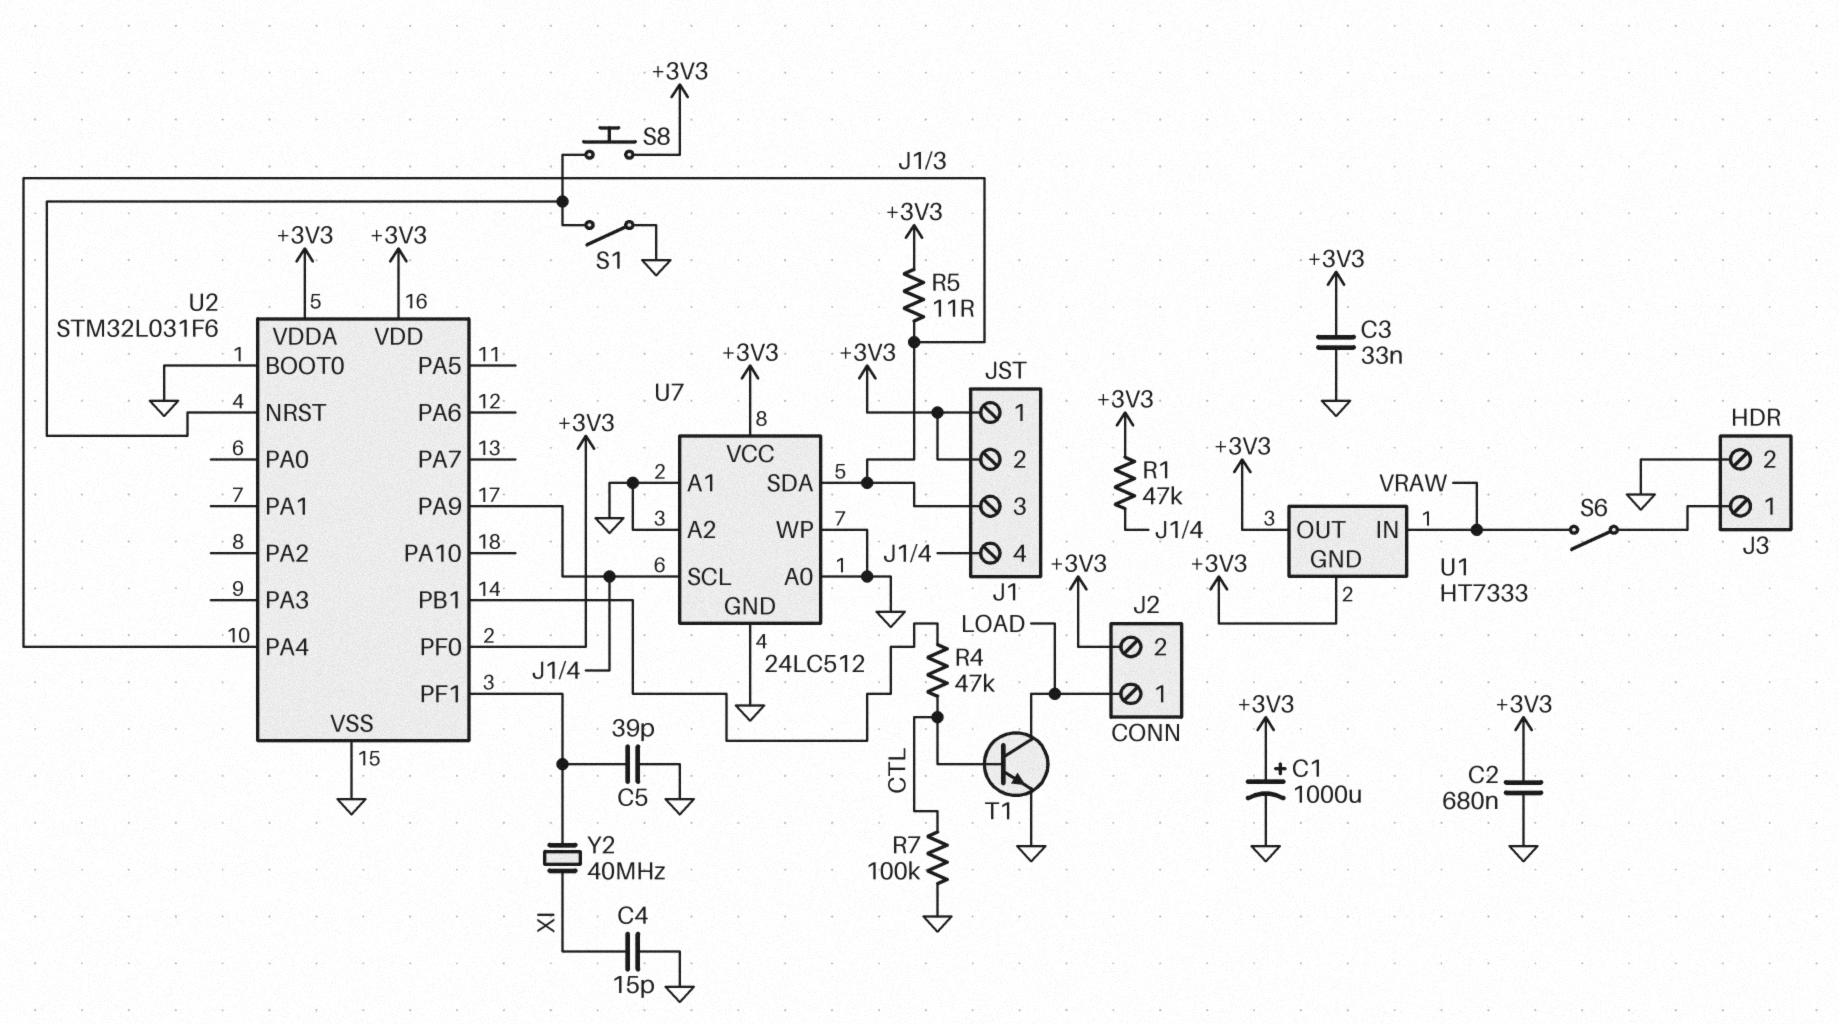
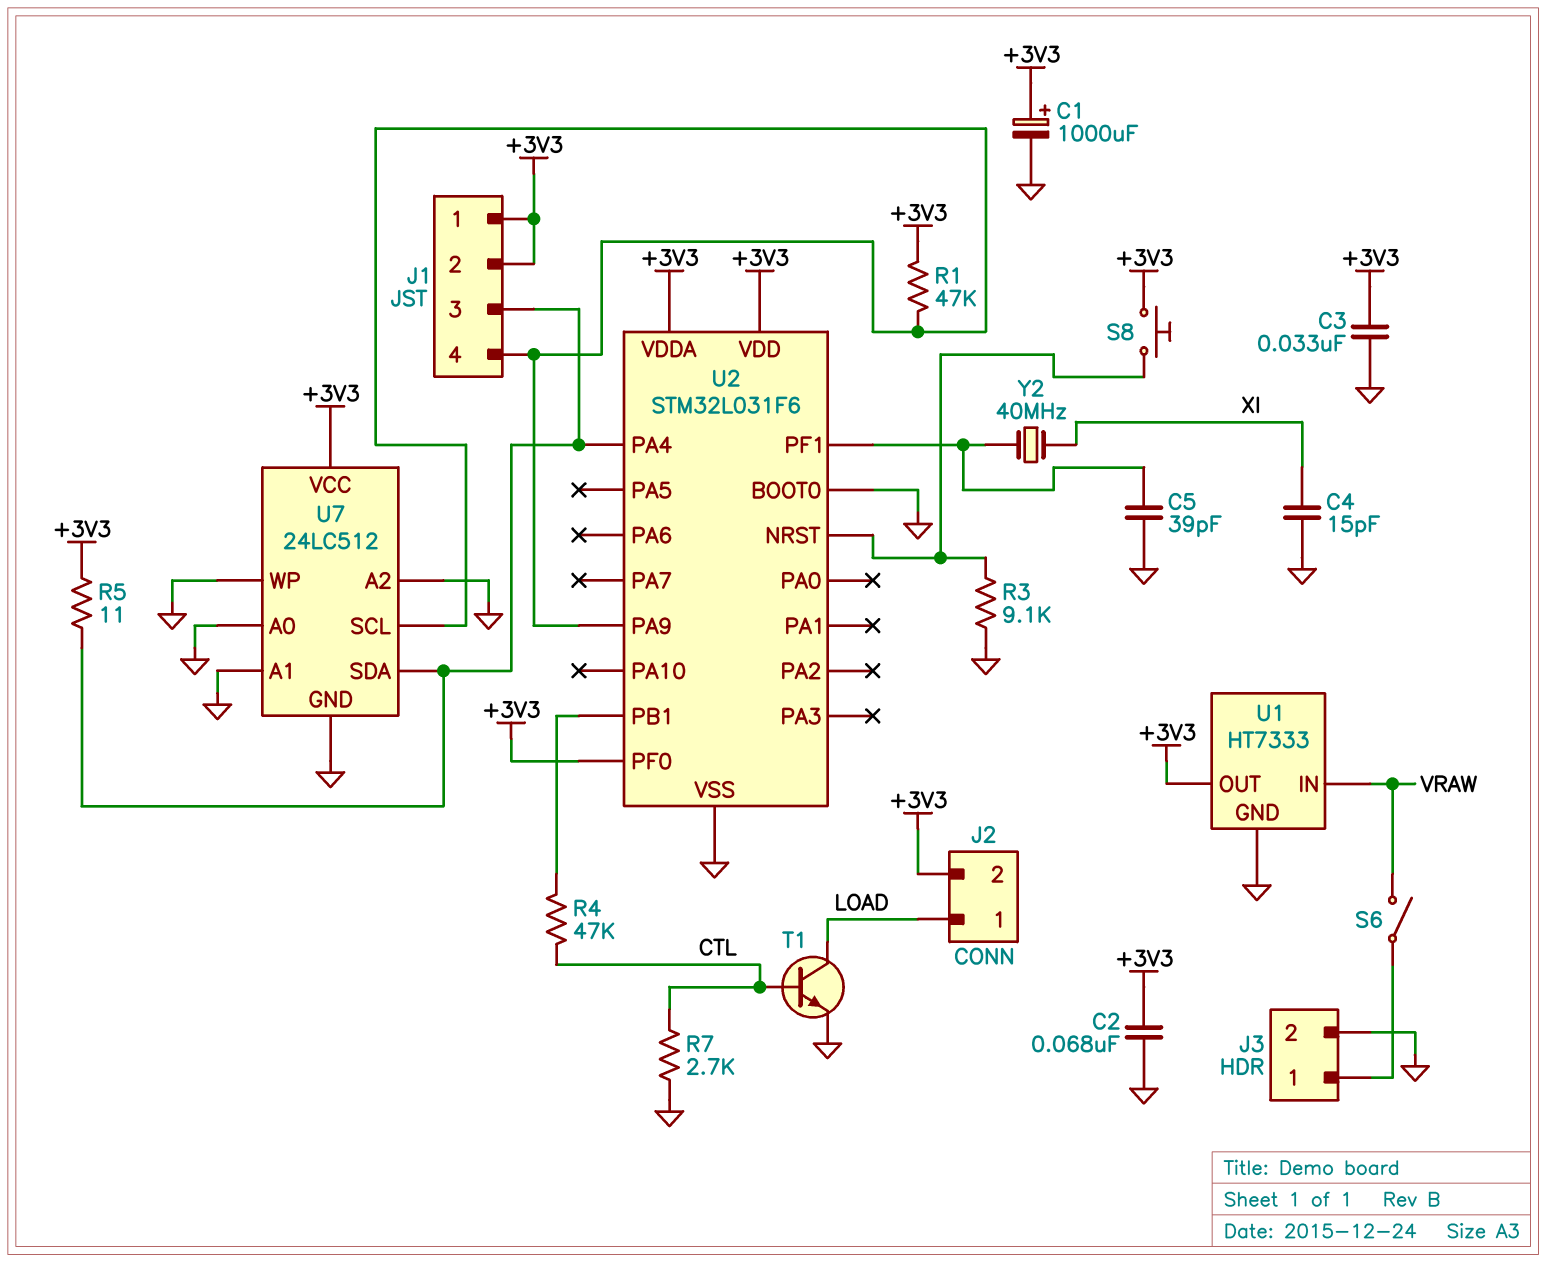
C2: 680nF (+3V3, GND) -> 68nF (+3V3, GND)
R3: none -> 9.1k (GND, U2/NRST)
R7: 100k (CTL, GND) -> 2.7k (CTL, GND)
S1: switch (GND, U2/NRST) -> none
U1 pin GND: +3V3 -> GND

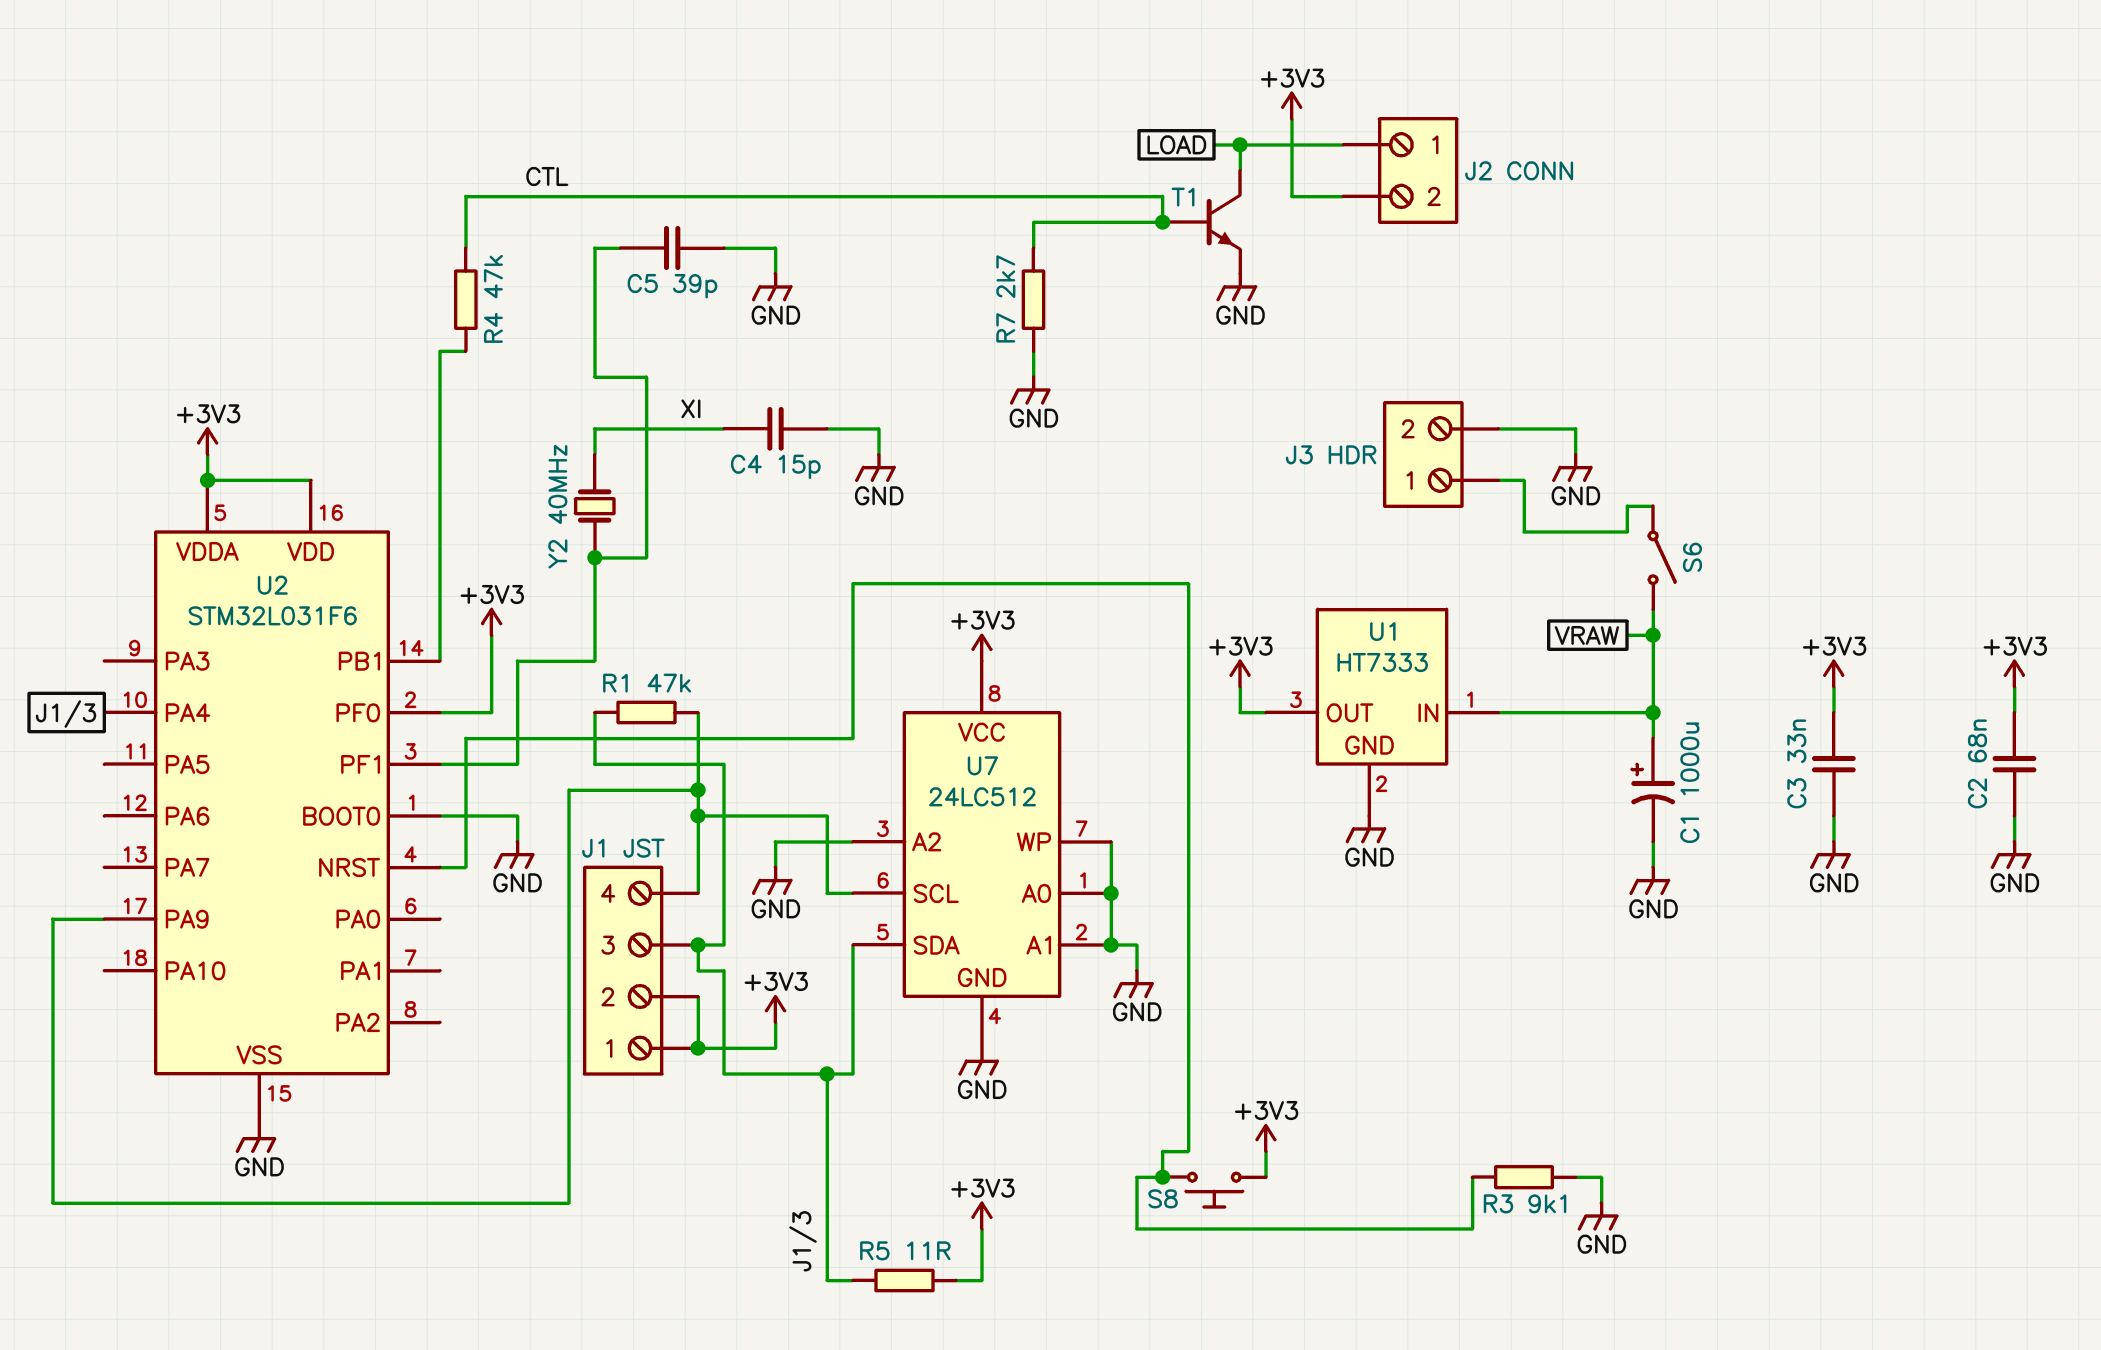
C1: 1000uF (plus +3V3, minus GND) -> 1000uF (plus VRAW, minus GND)
R1: 47k (+3V3, J1/4) -> 47k (J1/3, J1/4)

